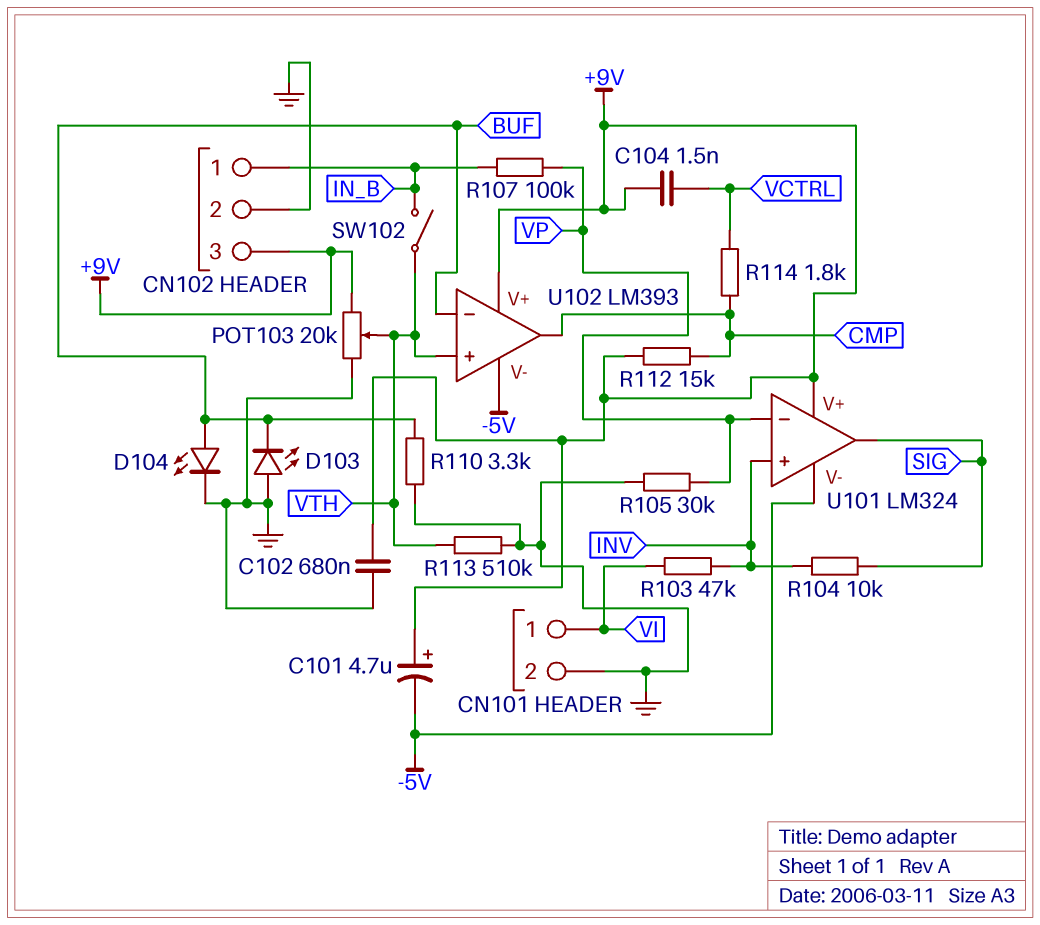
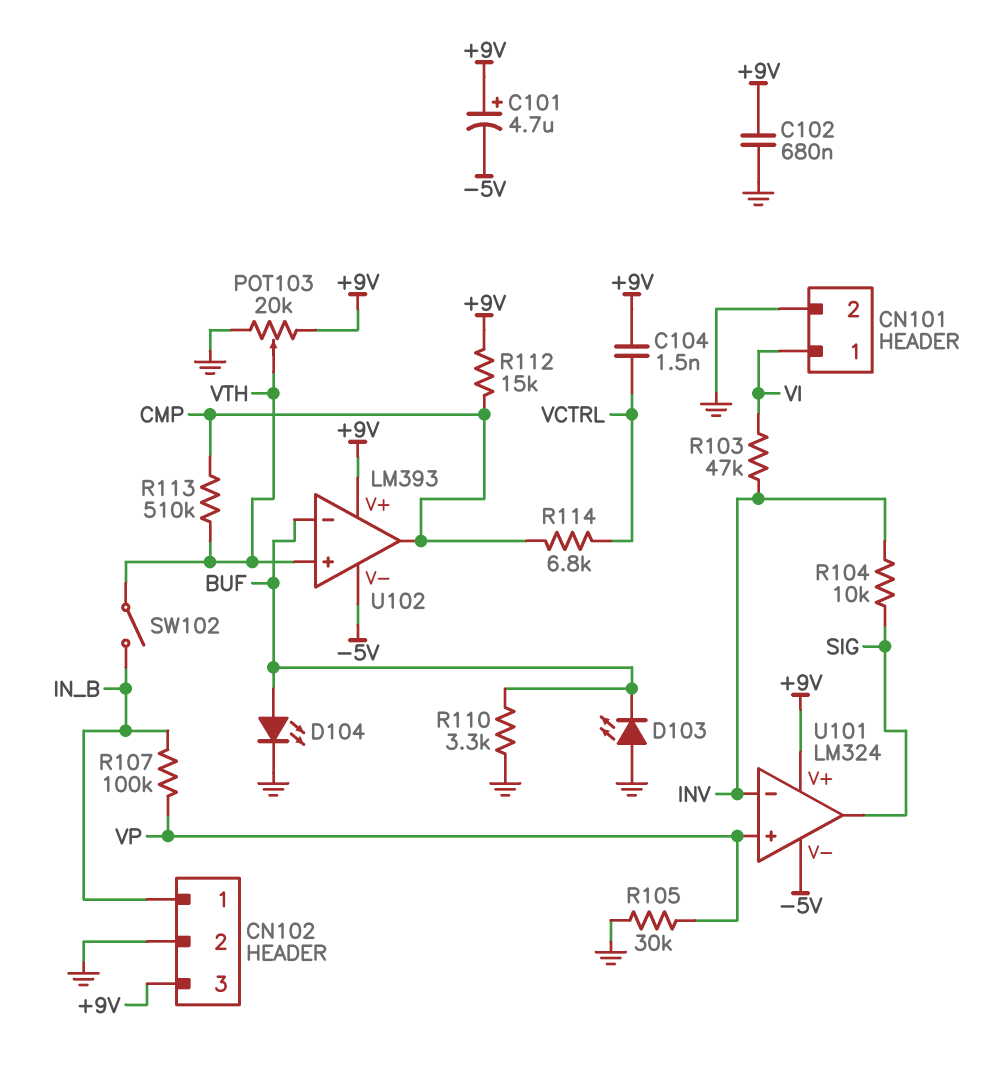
R113: 510k (GND, VTH) -> 510k (CMP, VTH)
R114: 1.8k (CMP, VCTRL) -> 6.8k (CMP, VCTRL)
U101 pin in+: INV -> VP
U101 pin in-: VP -> INV

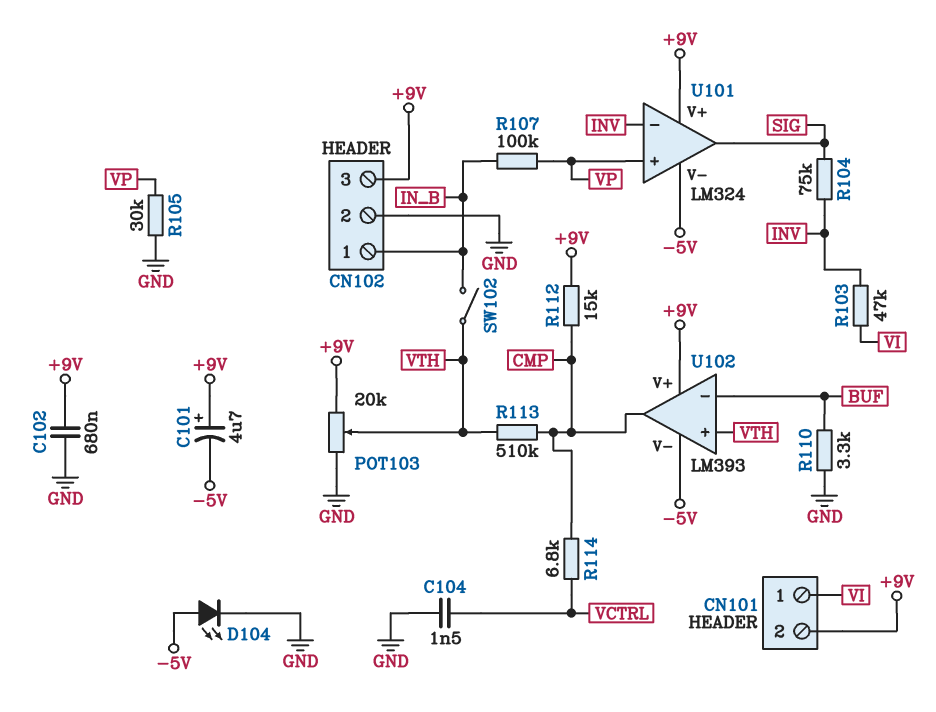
C104: 1.5nF (+9V, VCTRL) -> 1.5nF (GND, VCTRL)
CN101 pin 2: GND -> +9V
D103: LED (A GND, K BUF) -> none
D104: LED (A BUF, K GND) -> LED (A -5V, K GND)
R104: 10k (INV, SIG) -> 75k (INV, SIG)

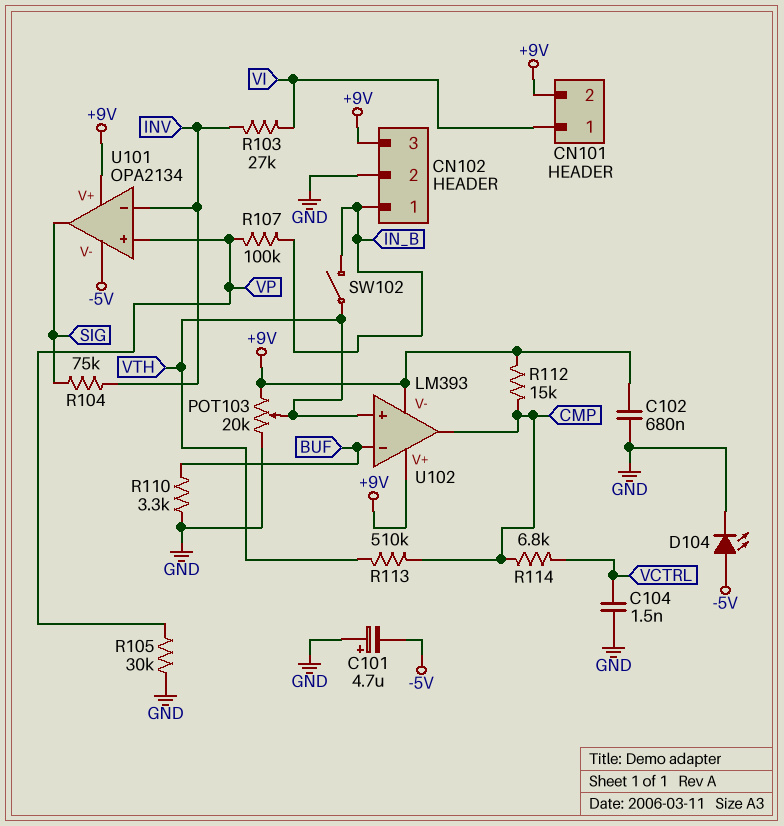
C101: 4.7uF (plus +9V, minus -5V) -> 4.7uF (plus GND, minus -5V)
R103: 47k (INV, VI) -> 27k (INV, VI)
U101: LM324 -> OPA2134
U102 pin V-: -5V -> +9V

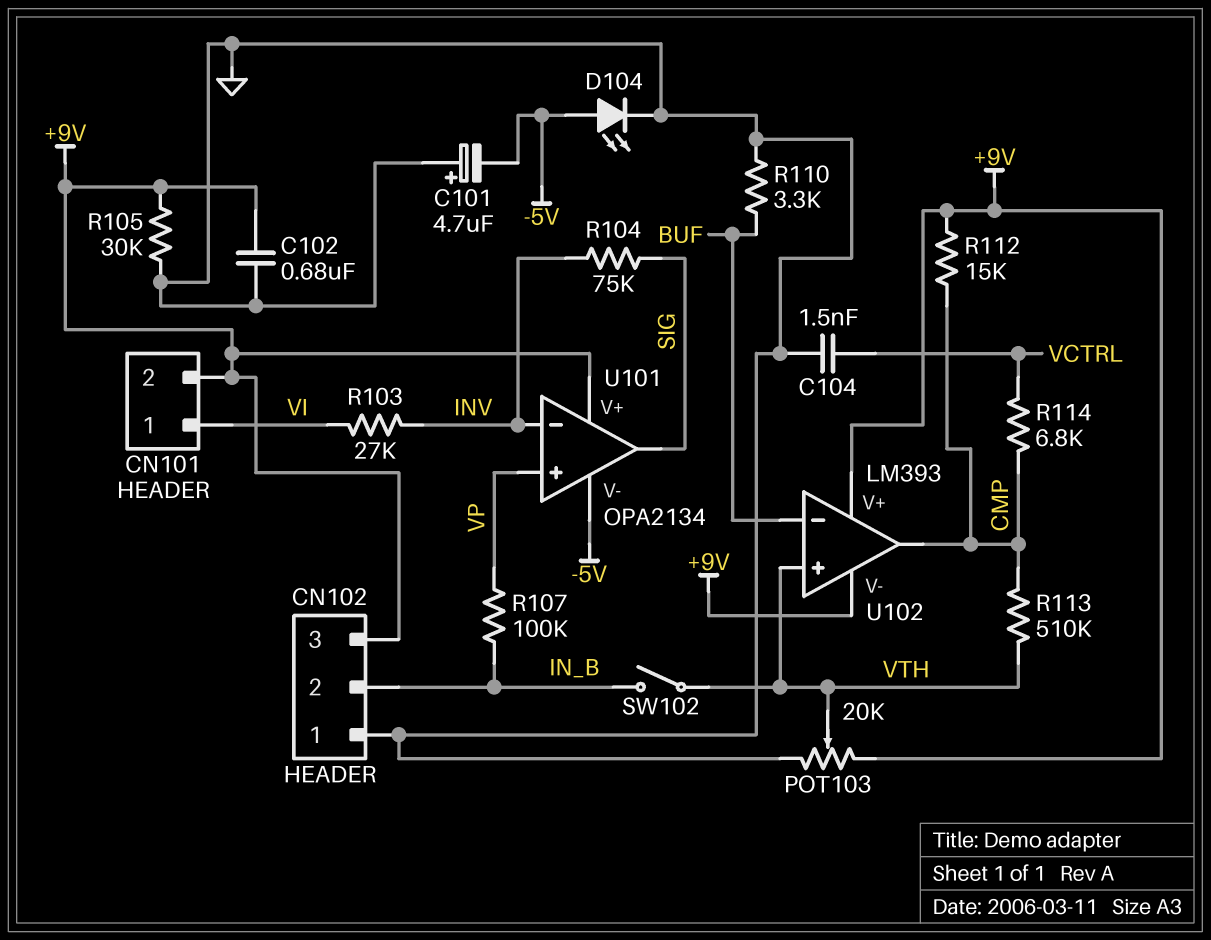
CN102 pin 1: IN_B -> GND
CN102 pin 2: GND -> IN_B
R105: 30k (GND, VP) -> 30k (+9V, GND)

